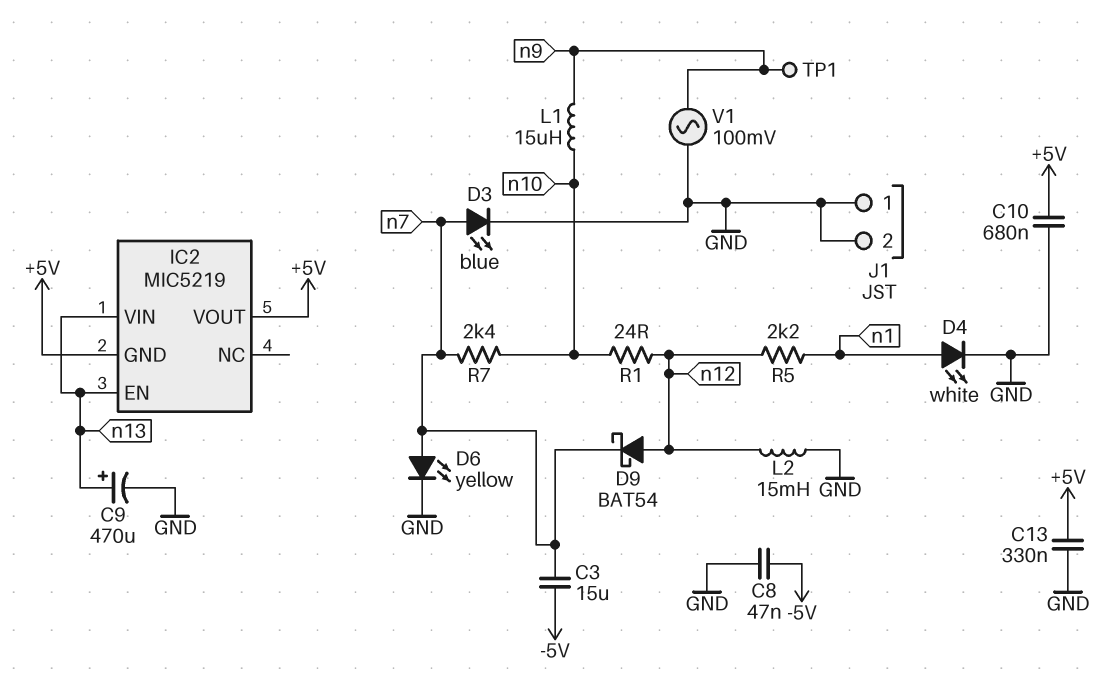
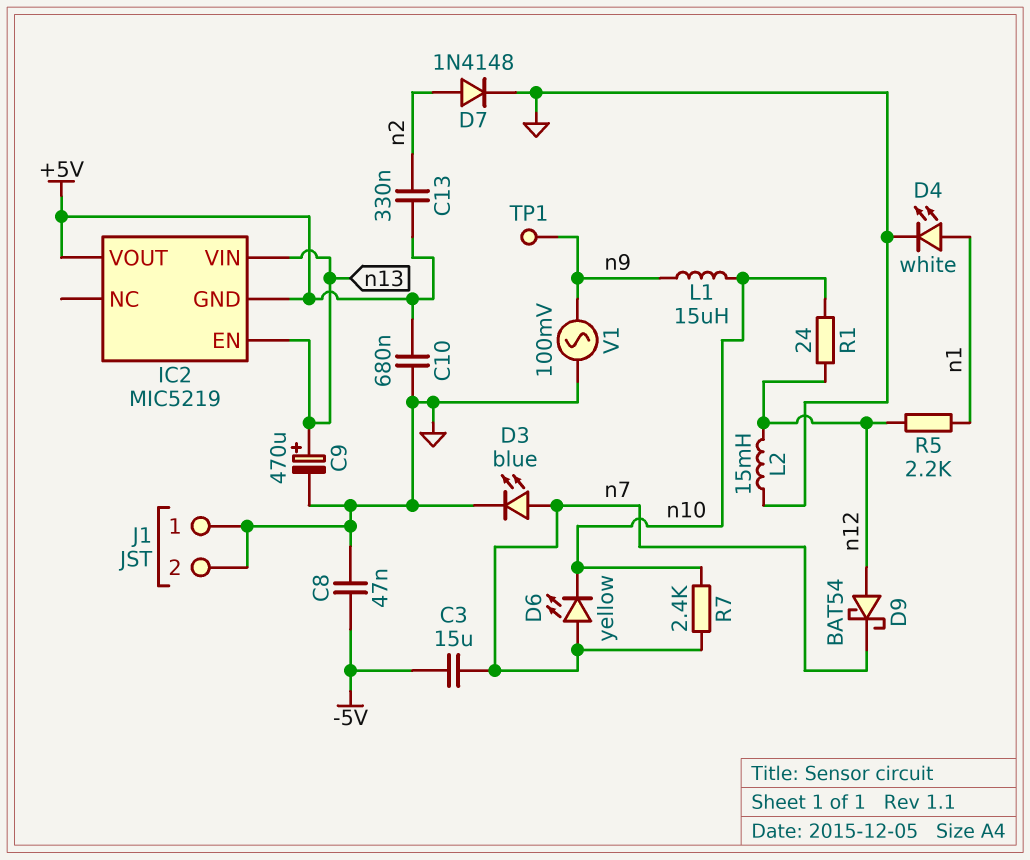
C13: 330nF (+5V, GND) -> 330nF (+5V, n2)
D6: LED yellow (A n7, K GND) -> LED yellow (A n7, K n10)
D7: none -> diode 1N4148 (A n2, K GND)

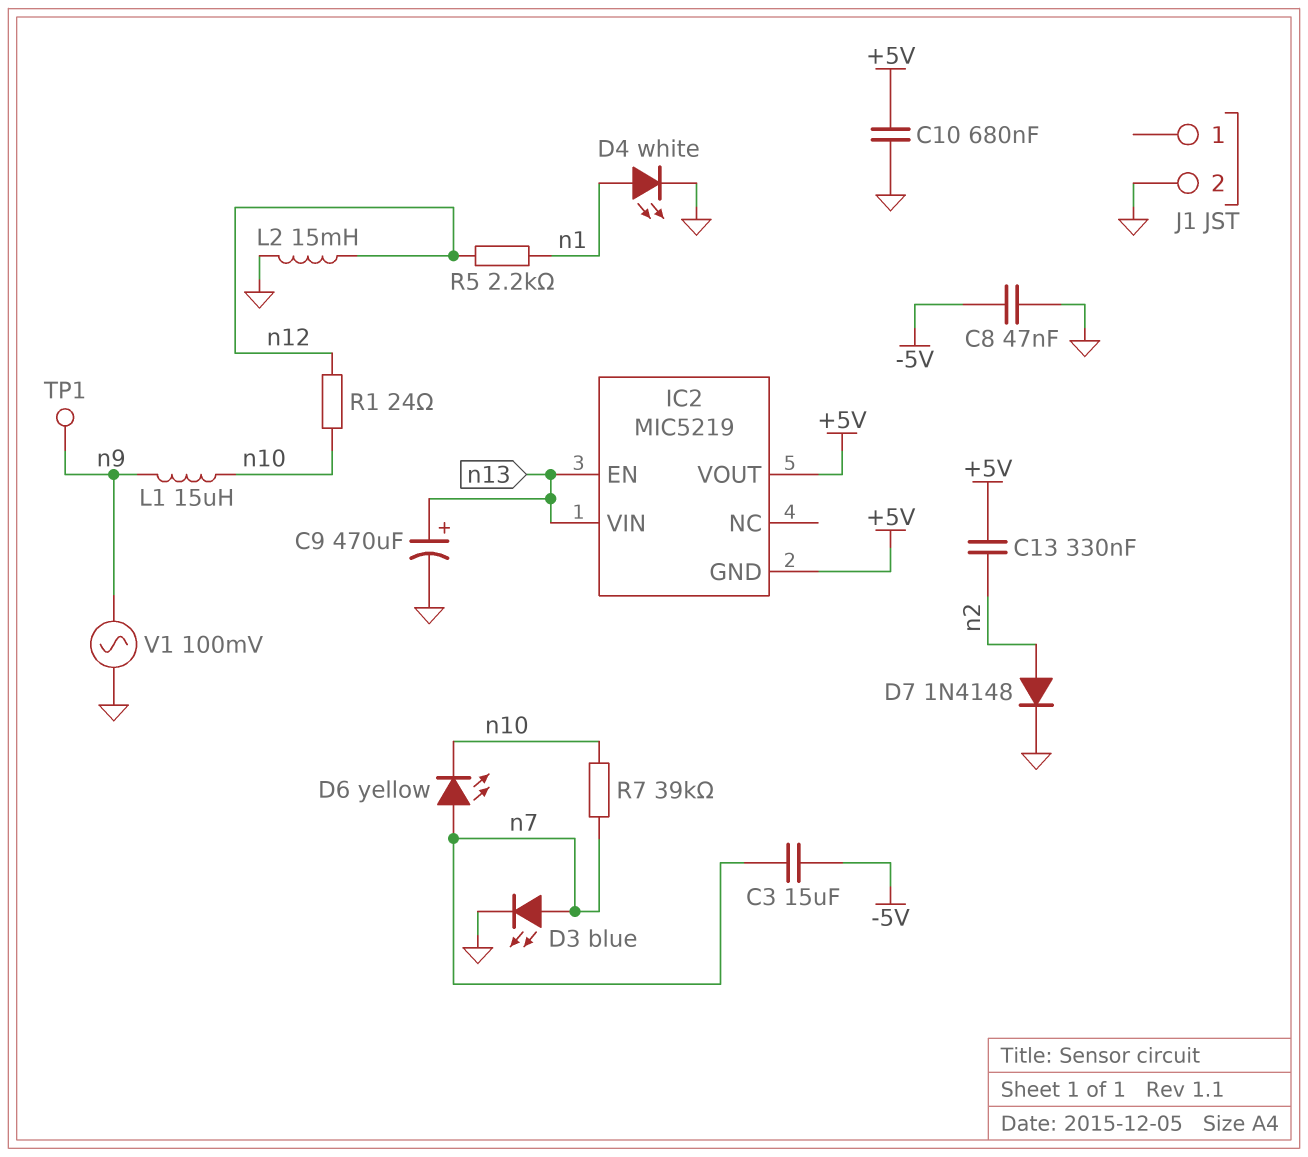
D9: schottky BAT54 (A n12, K n7) -> none
J1 pin 1: GND -> none
R7: 2.4k (n7, n10) -> 39k (n7, n10)

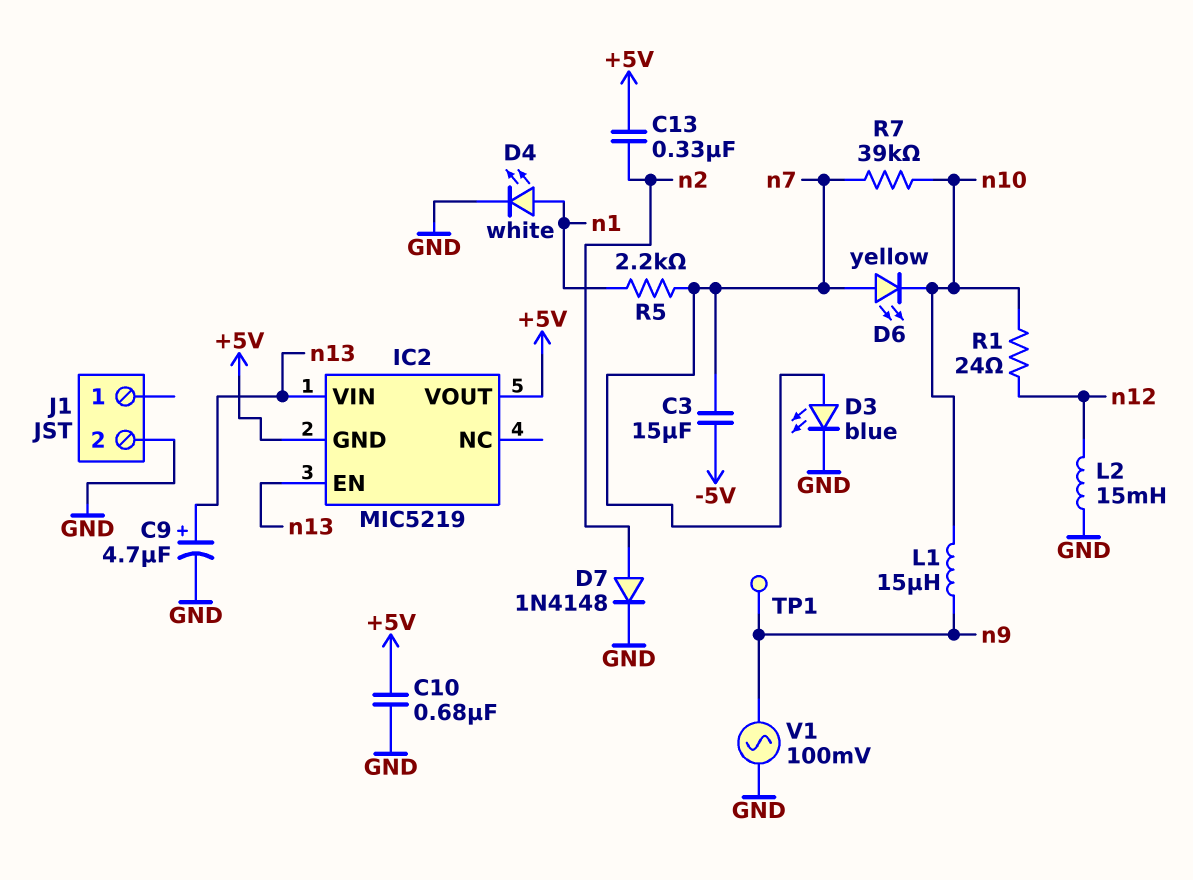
C8: 47nF (-5V, GND) -> none
C9: 470uF (plus n13, minus GND) -> 4.7uF (plus n13, minus GND)
R5: 2.2k (n1, n12) -> 2.2k (n1, n7)

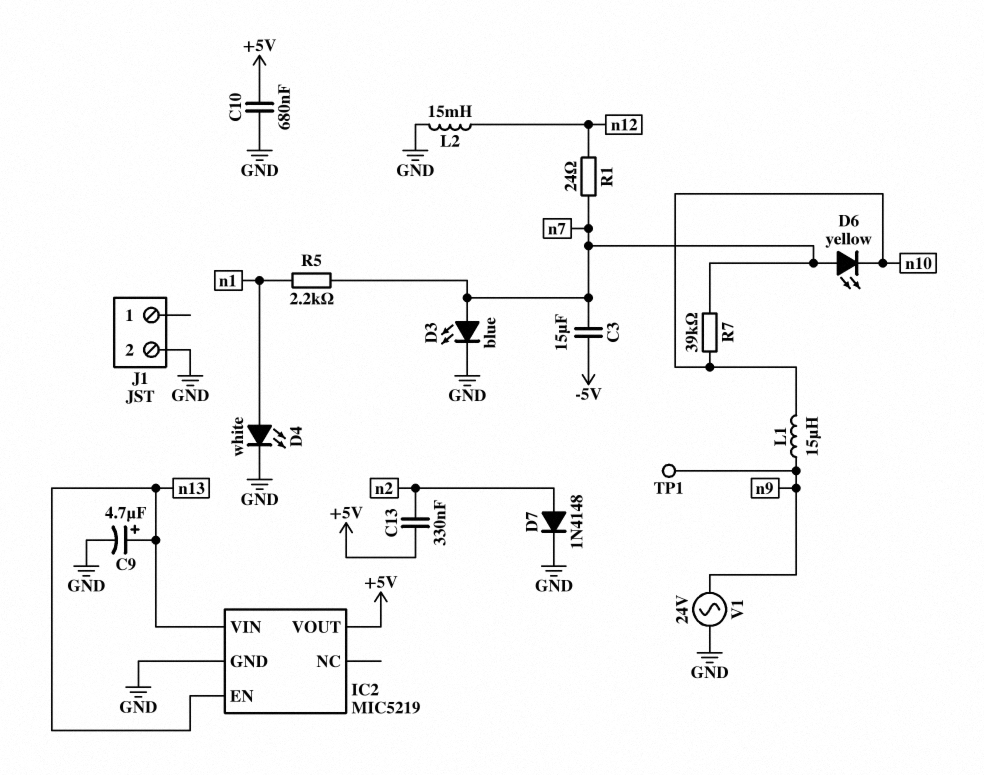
IC2 pin GND: +5V -> GND
R1: 24 (n10, n12) -> 24 (n7, n12)
V1: AC 100mV (GND, n9) -> AC 24V (GND, n9)

